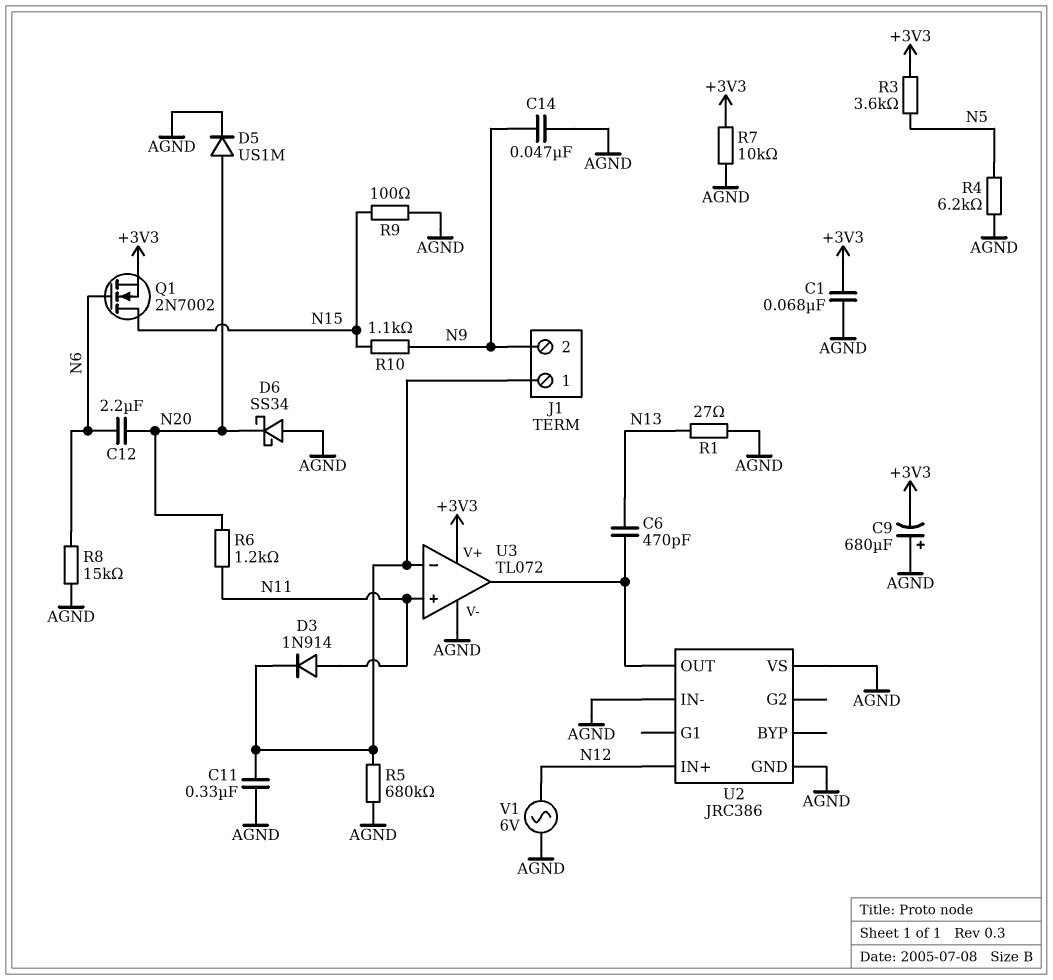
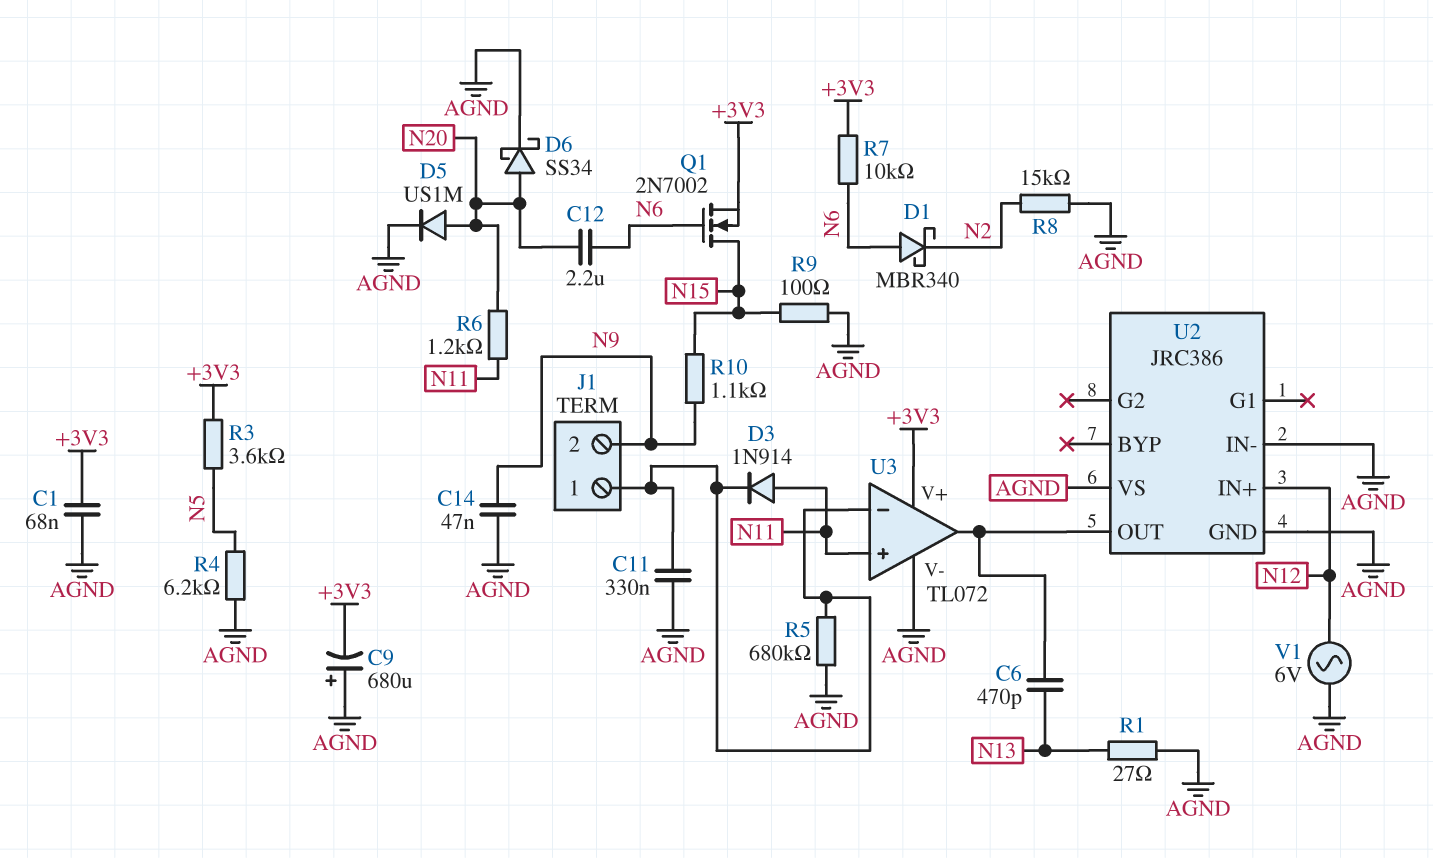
D1: none -> schottky MBR340 (A N6, K N2)
D6: schottky SS34 (A AGND, K N20) -> schottky SS34 (A N20, K AGND)
R7: 10k (+3V3, AGND) -> 10k (+3V3, N6)
R8: 15k (AGND, N6) -> 15k (AGND, N2)

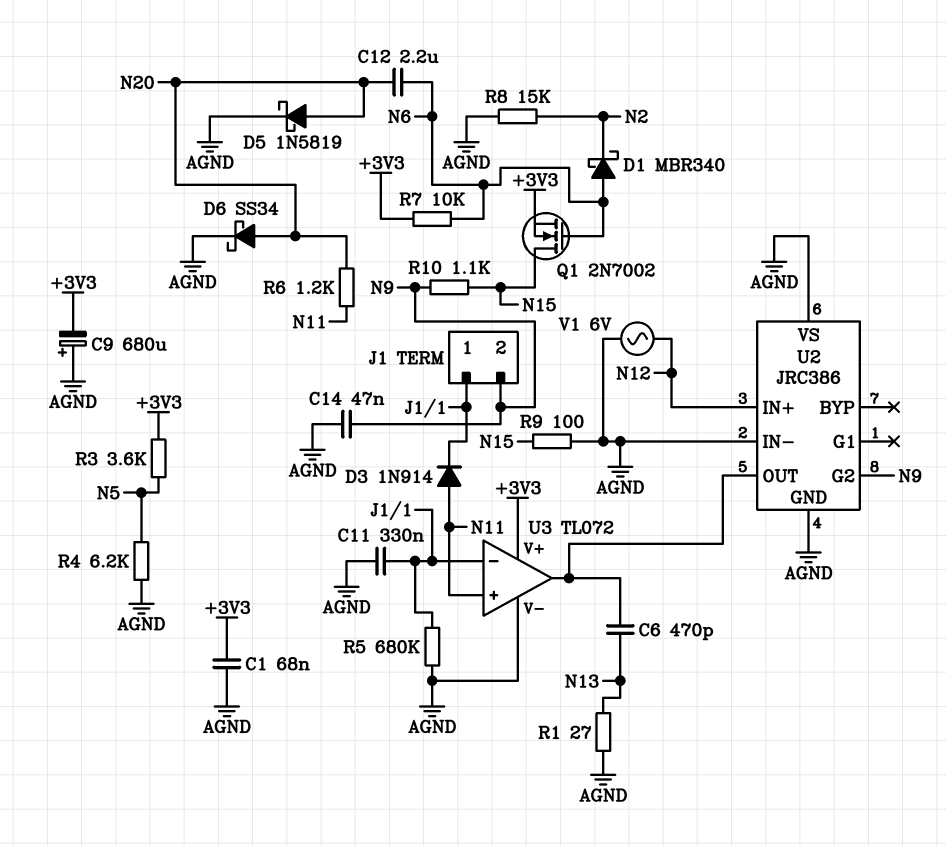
D5: diode US1M (A N20, K AGND) -> schottky 1N5819 (A N20, K AGND)
U2 pin G2: none -> N9

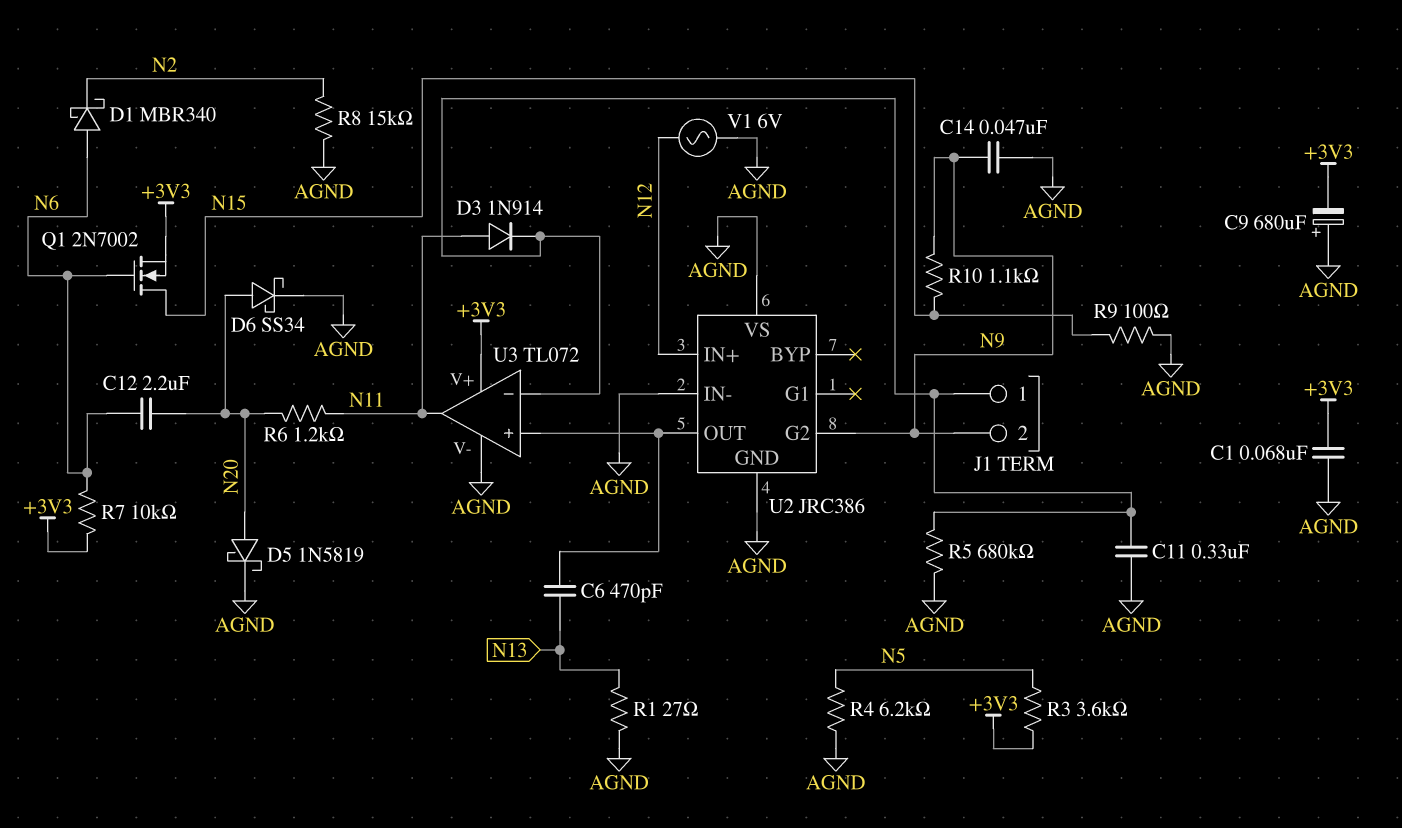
U3 pin in+: N11 -> U2/OUT
U3 pin out: U2/OUT -> N11

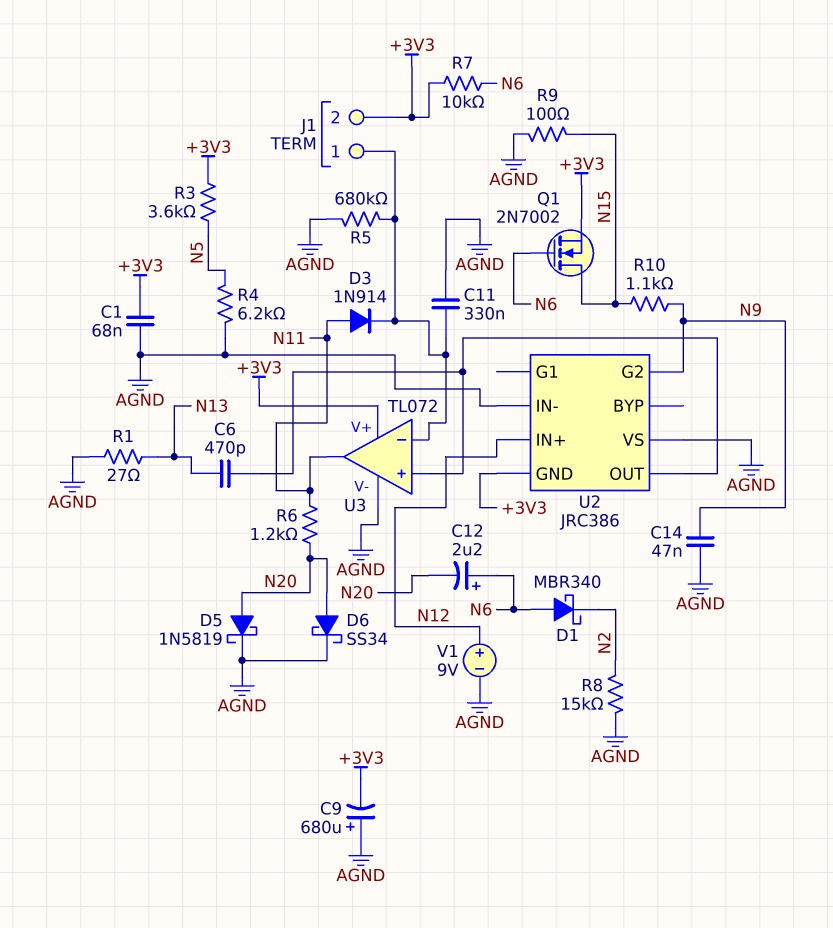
C12: 2.2uF (N6, N20) -> 2.2uF (plus N6, minus N20)
J1 pin 2: N9 -> +3V3
U2 pin GND: AGND -> +3V3
V1: AC 6V (AGND, N12) -> 9V (plus N12, minus AGND)

